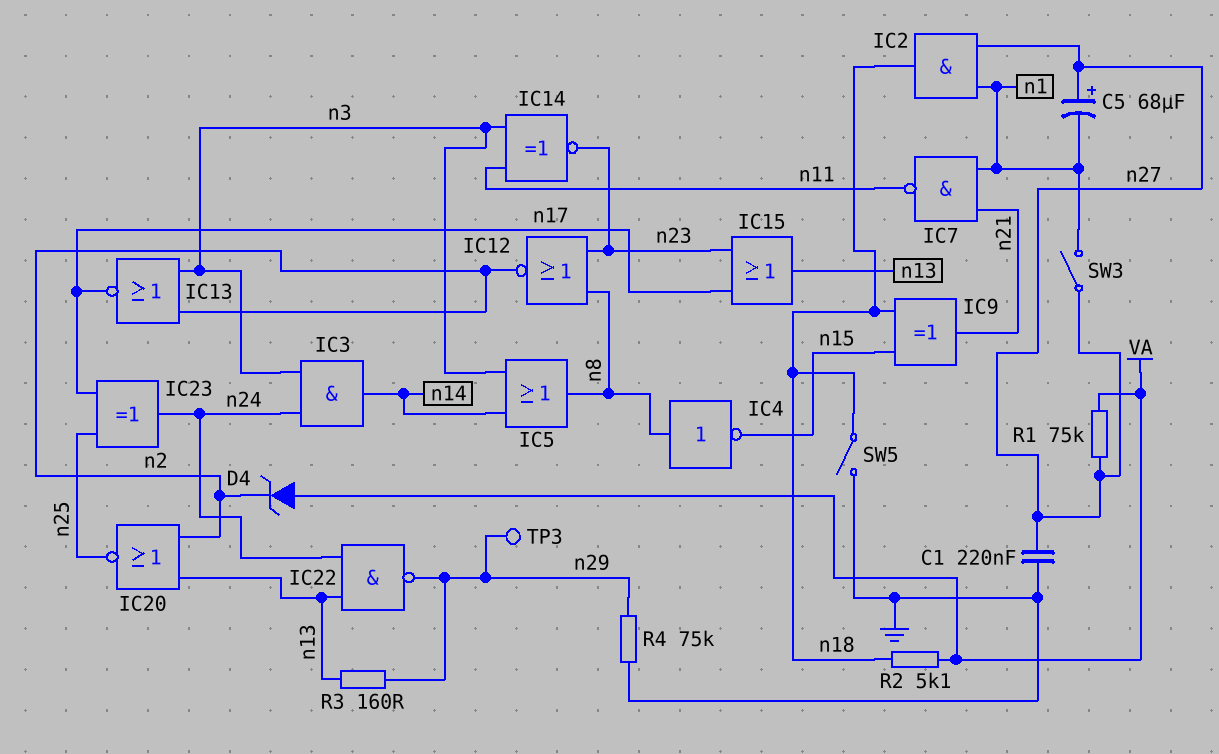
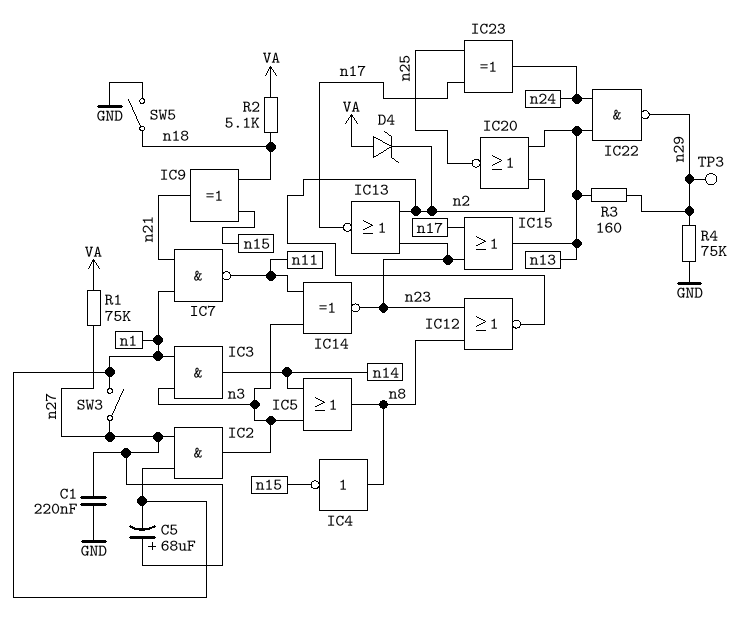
IC2: AND (in n1, in n27, out n18) -> AND (in n1, in n27, out n3)
IC3: AND (in n3, in n24, out n14) -> AND (in n1, in n3, out n14)
IC13: NOR (in n2, in n3, out n17) -> NOR (in n2, in n23, out n17)

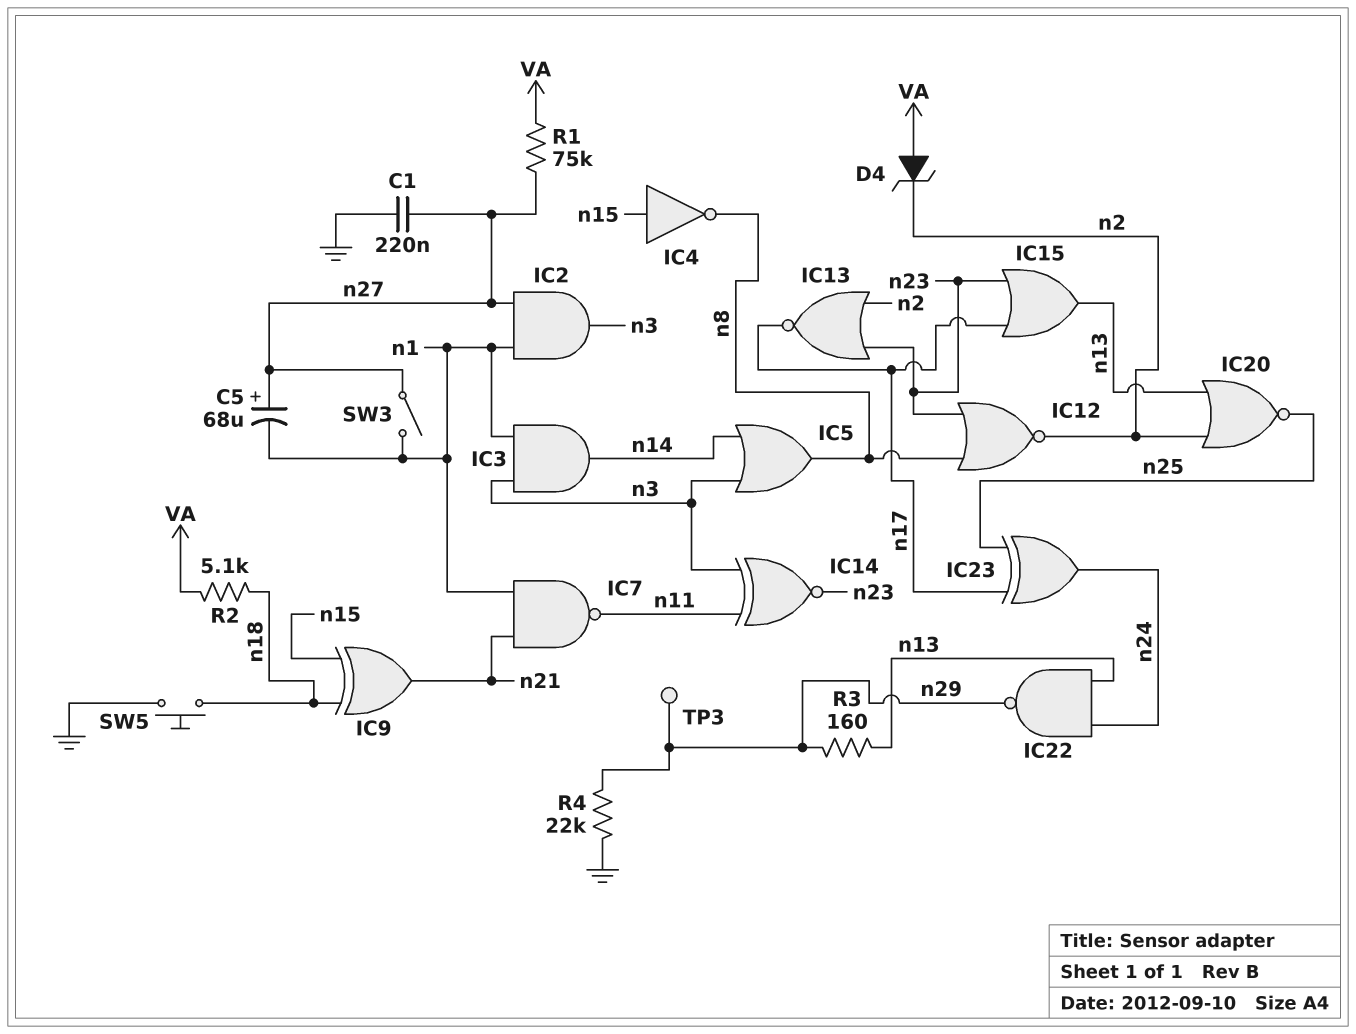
IC4: NOT (in n8, out n15) -> NOT (in n15, out n8)
R4: 75k (GND, n29) -> 22k (GND, n29)
SW5: switch (GND, n18) -> button (GND, n18)

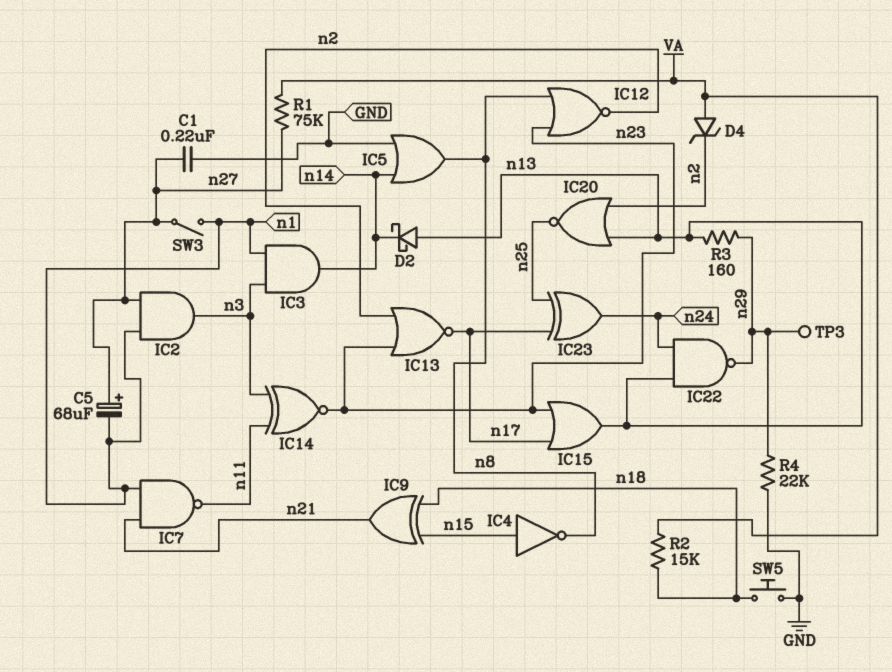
D2: none -> schottky (A n13, K n14)
IC5: OR (in n3, in n14, out n8) -> OR (in GND, in n14, out n8)
R2: 5.1k (VA, n18) -> 15k (VA, n18)

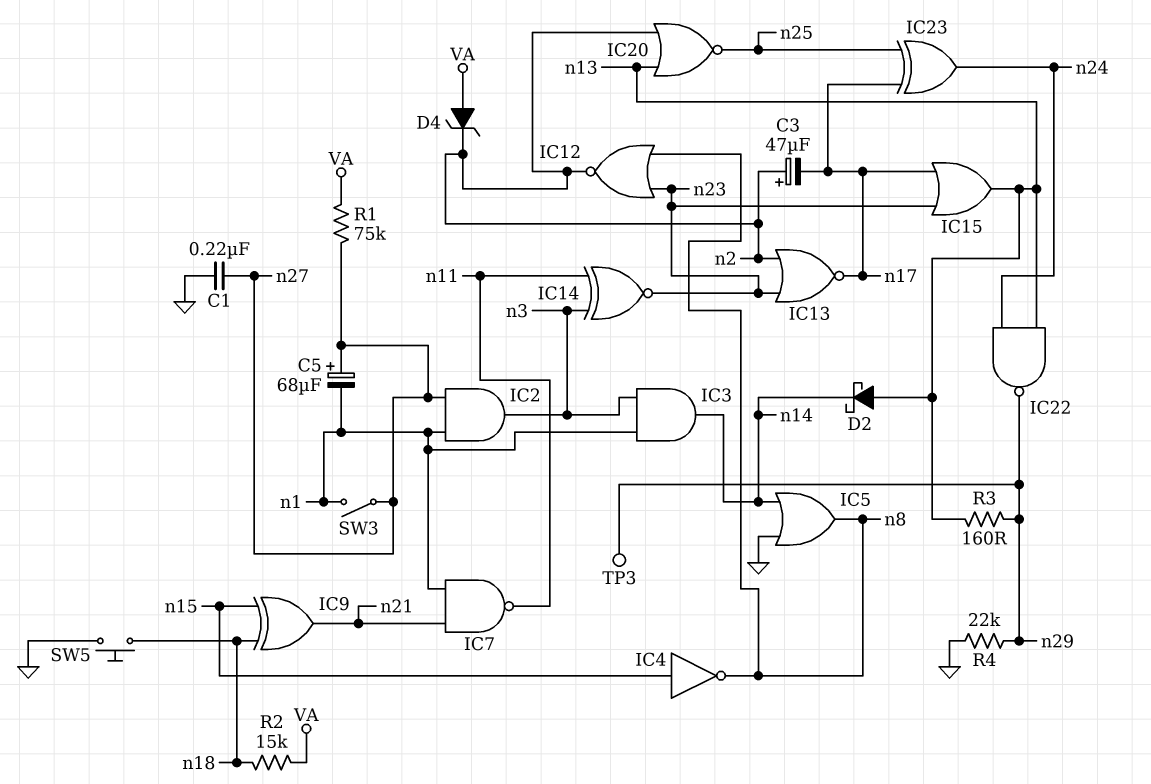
C3: none -> 47uF (plus n2, minus n17)

